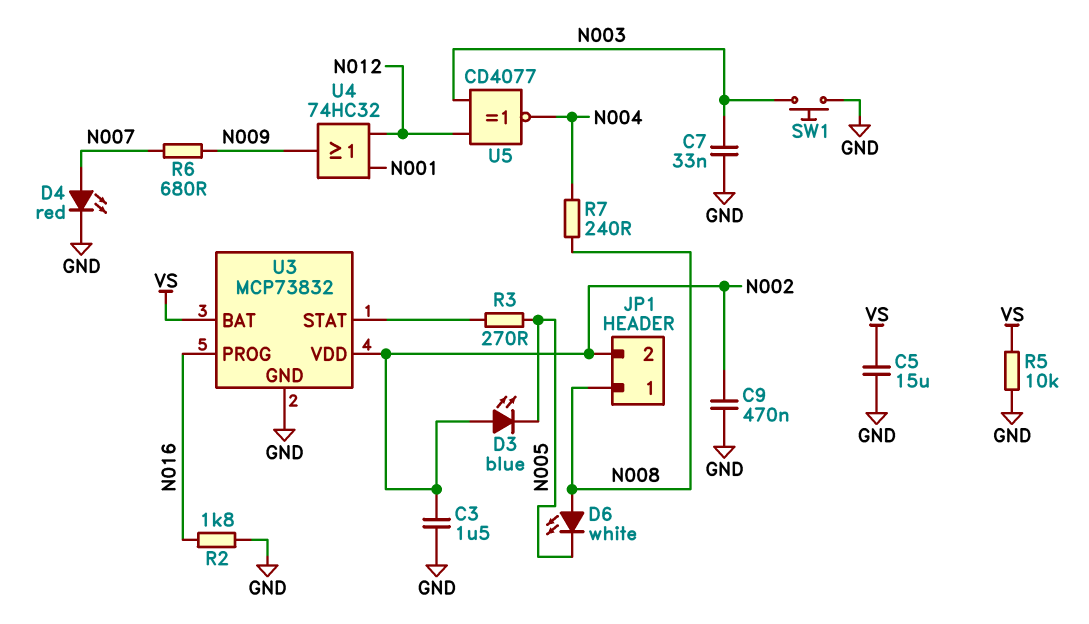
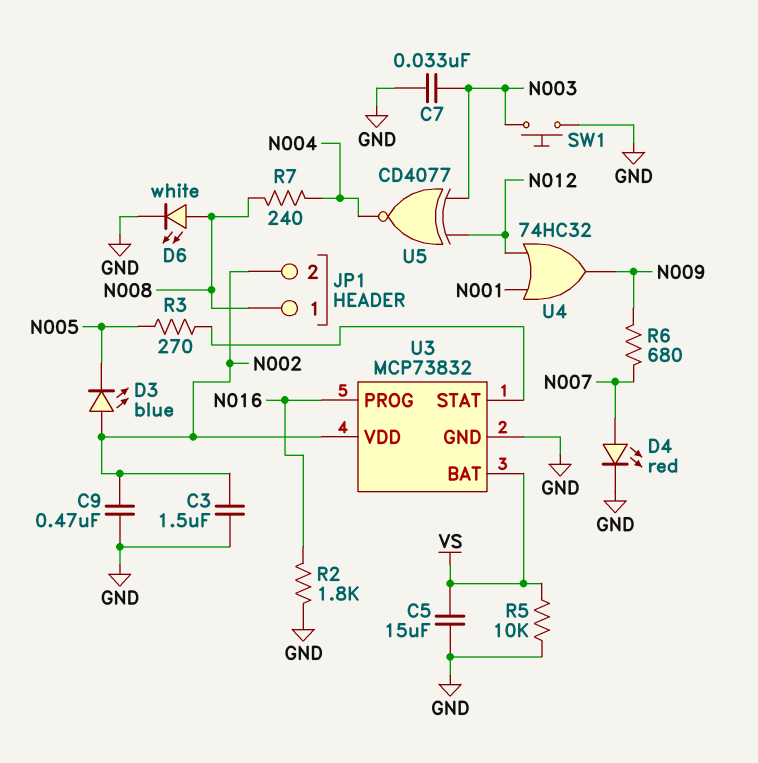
D6: LED white (A N008, K N005) -> LED white (A N008, K GND)

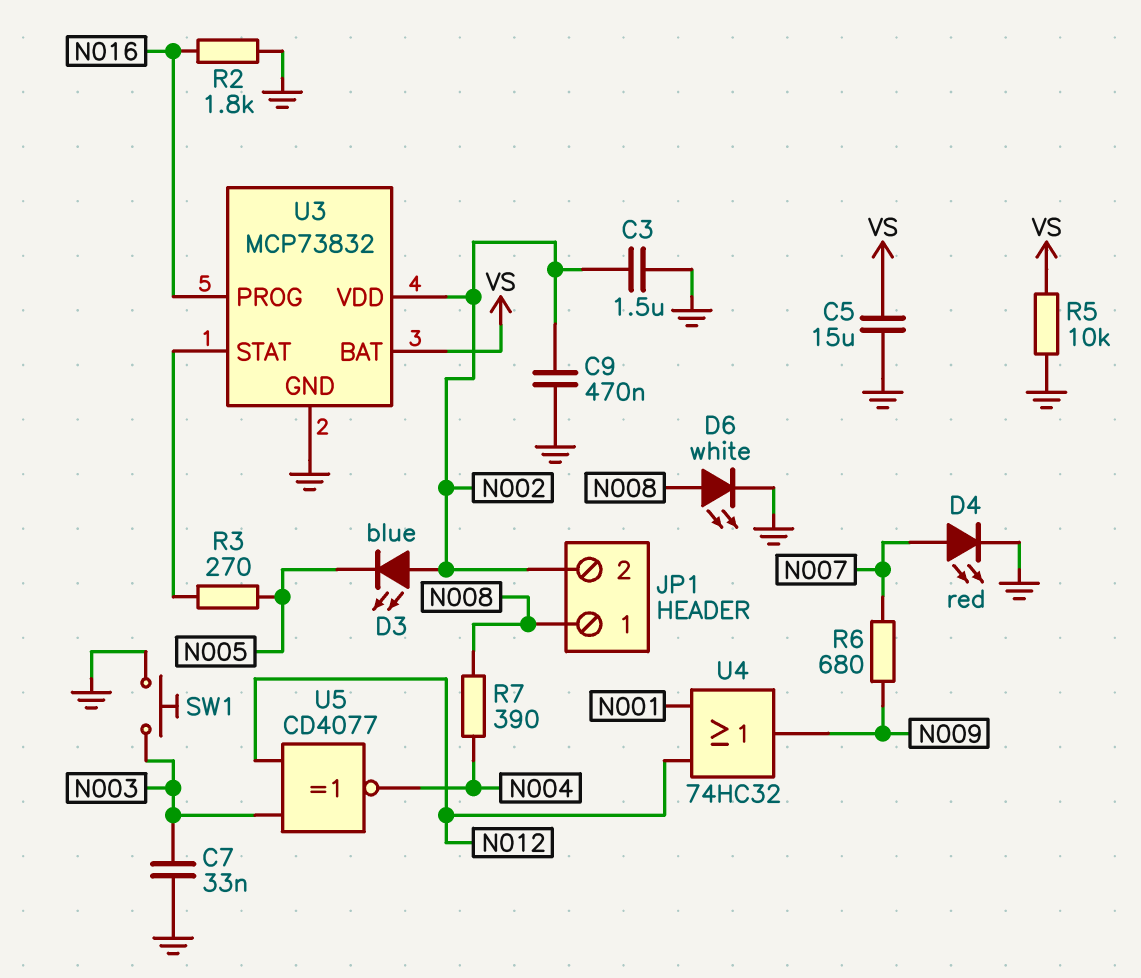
R7: 240 (N004, N008) -> 390 (N004, N008)

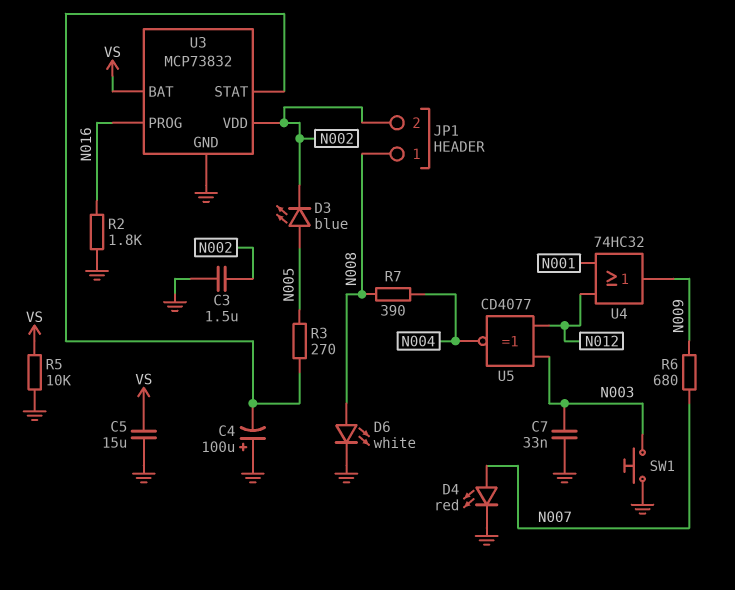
C4: none -> 100uF (plus GND, minus U3/STAT)
C9: 470nF (GND, N002) -> none
D3: LED blue (A N002, K N005) -> LED blue (A N005, K N002)

